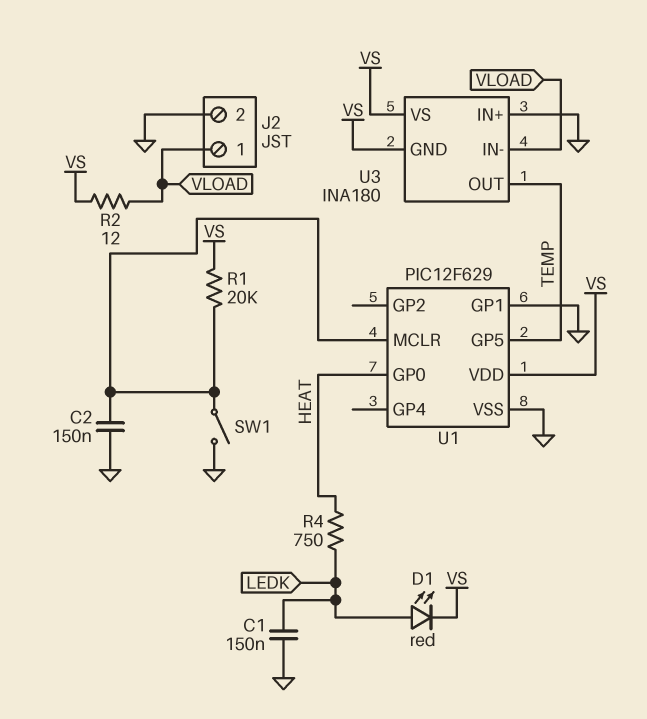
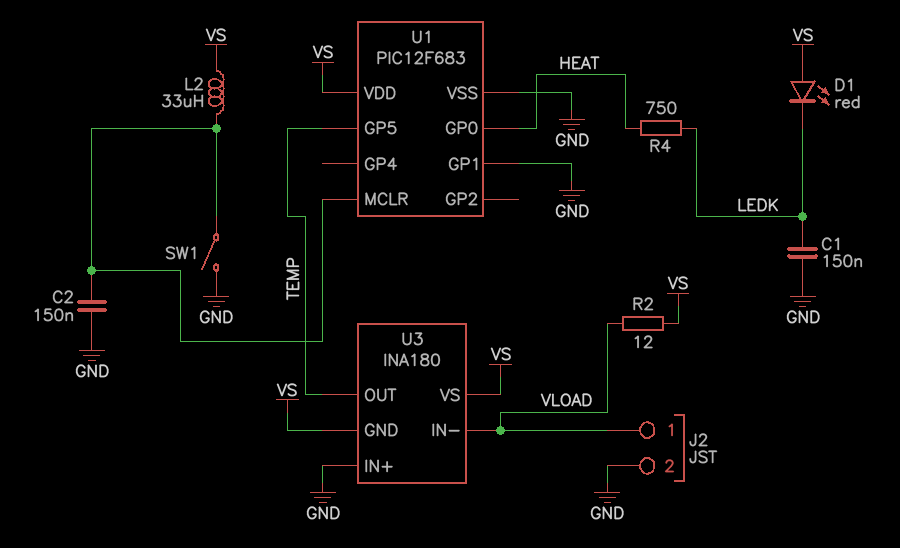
D1: LED red (A LEDK, K VS) -> LED red (A VS, K LEDK)
L2: none -> 33uH (U1/MCLR, VS)
R1: 20k (U1/MCLR, VS) -> none
U1: PIC12F629 -> PIC12F683

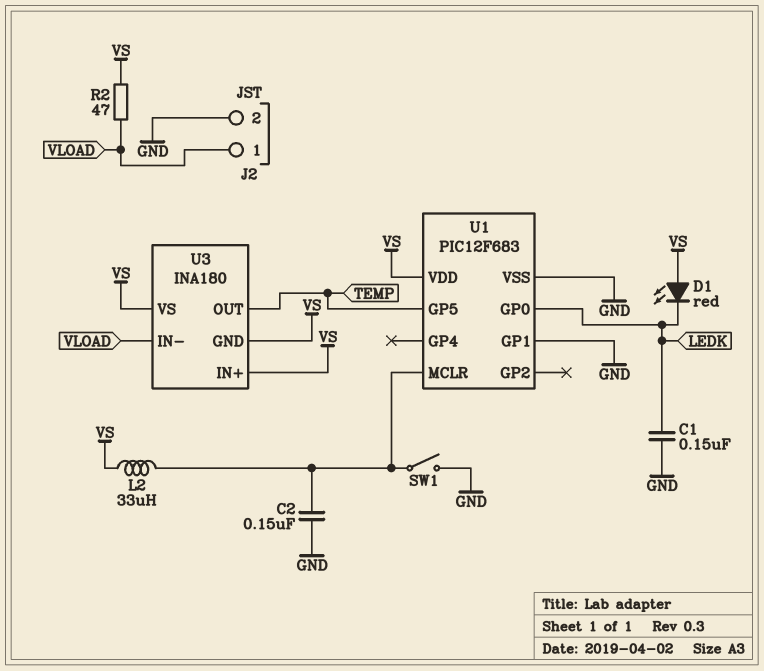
R2: 12 (VLOAD, VS) -> 47 (VLOAD, VS)
R4: 750 (HEAT, LEDK) -> none
U1 pin GP0: HEAT -> LEDK
U3 pin IN+: GND -> VS

